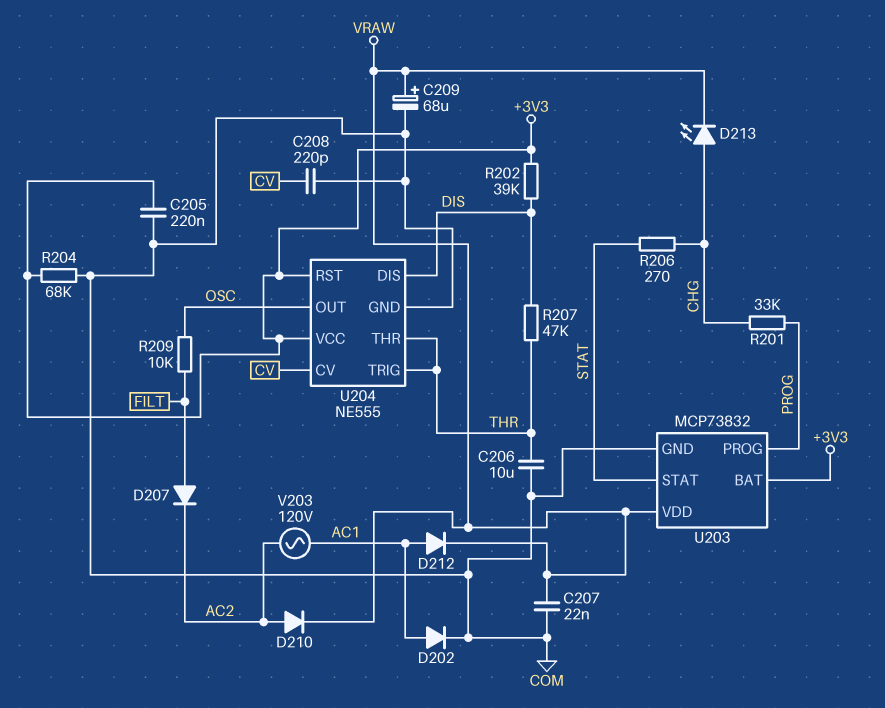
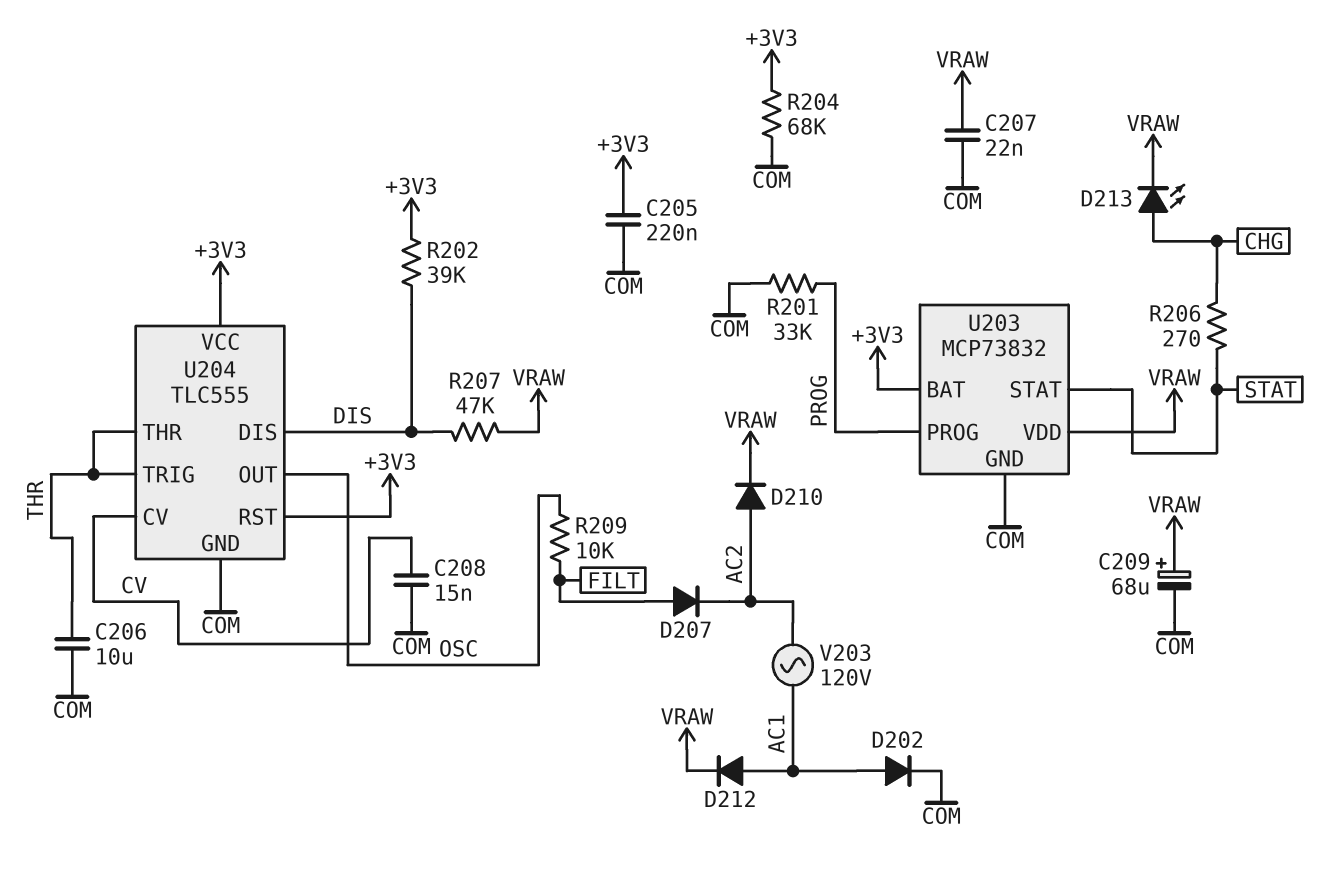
C208: 220pF (COM, CV) -> 15nF (COM, CV)
R201: 33k (CHG, PROG) -> 33k (COM, PROG)
R207: 47k (DIS, THR) -> 47k (DIS, VRAW)
U204: NE555 -> TLC555

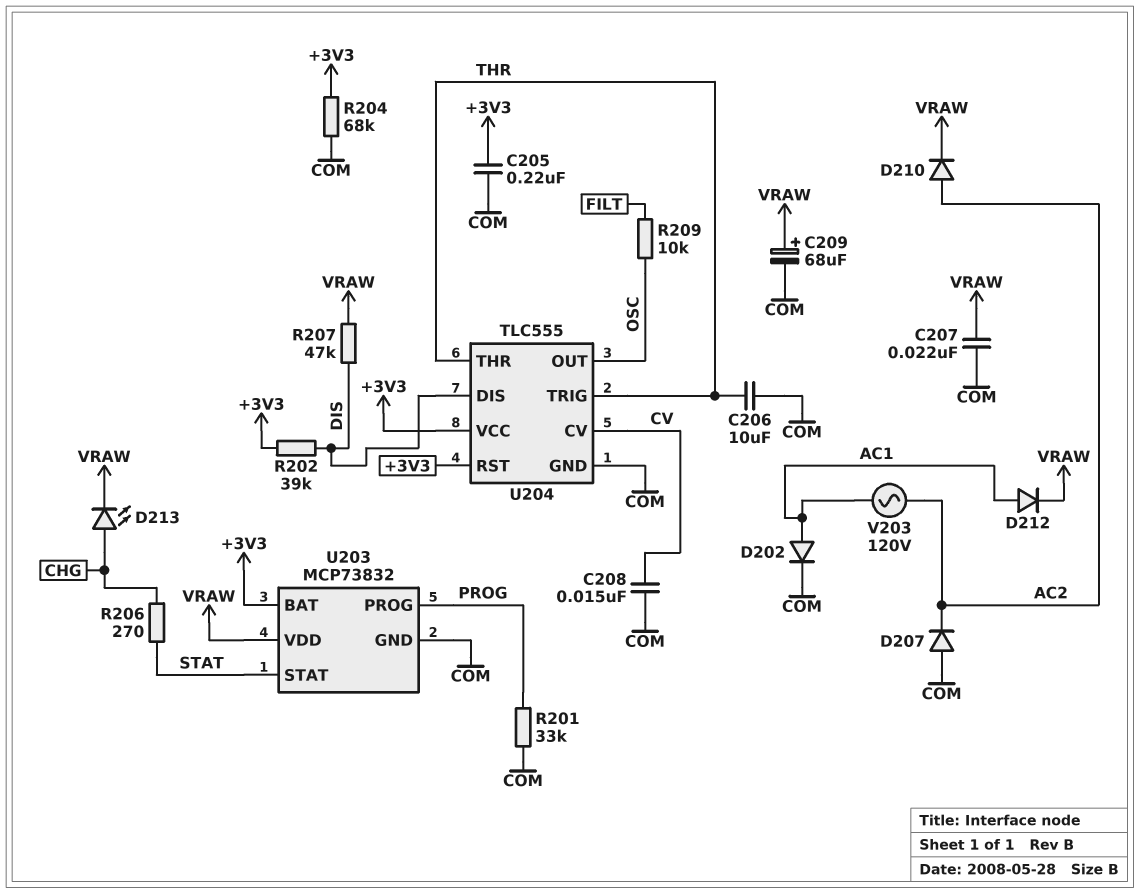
D207: diode (A FILT, K AC2) -> diode (A COM, K AC2)

